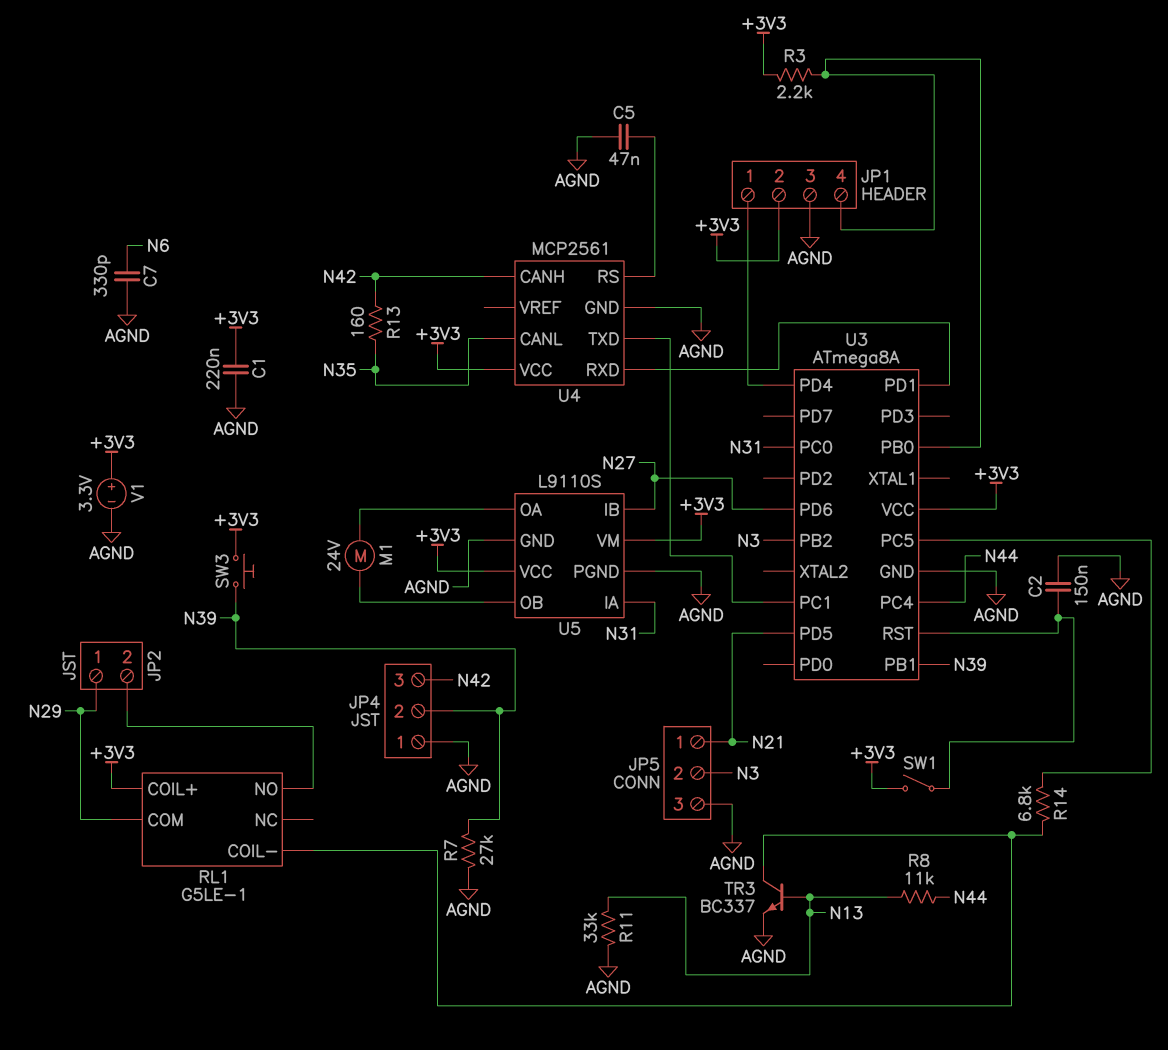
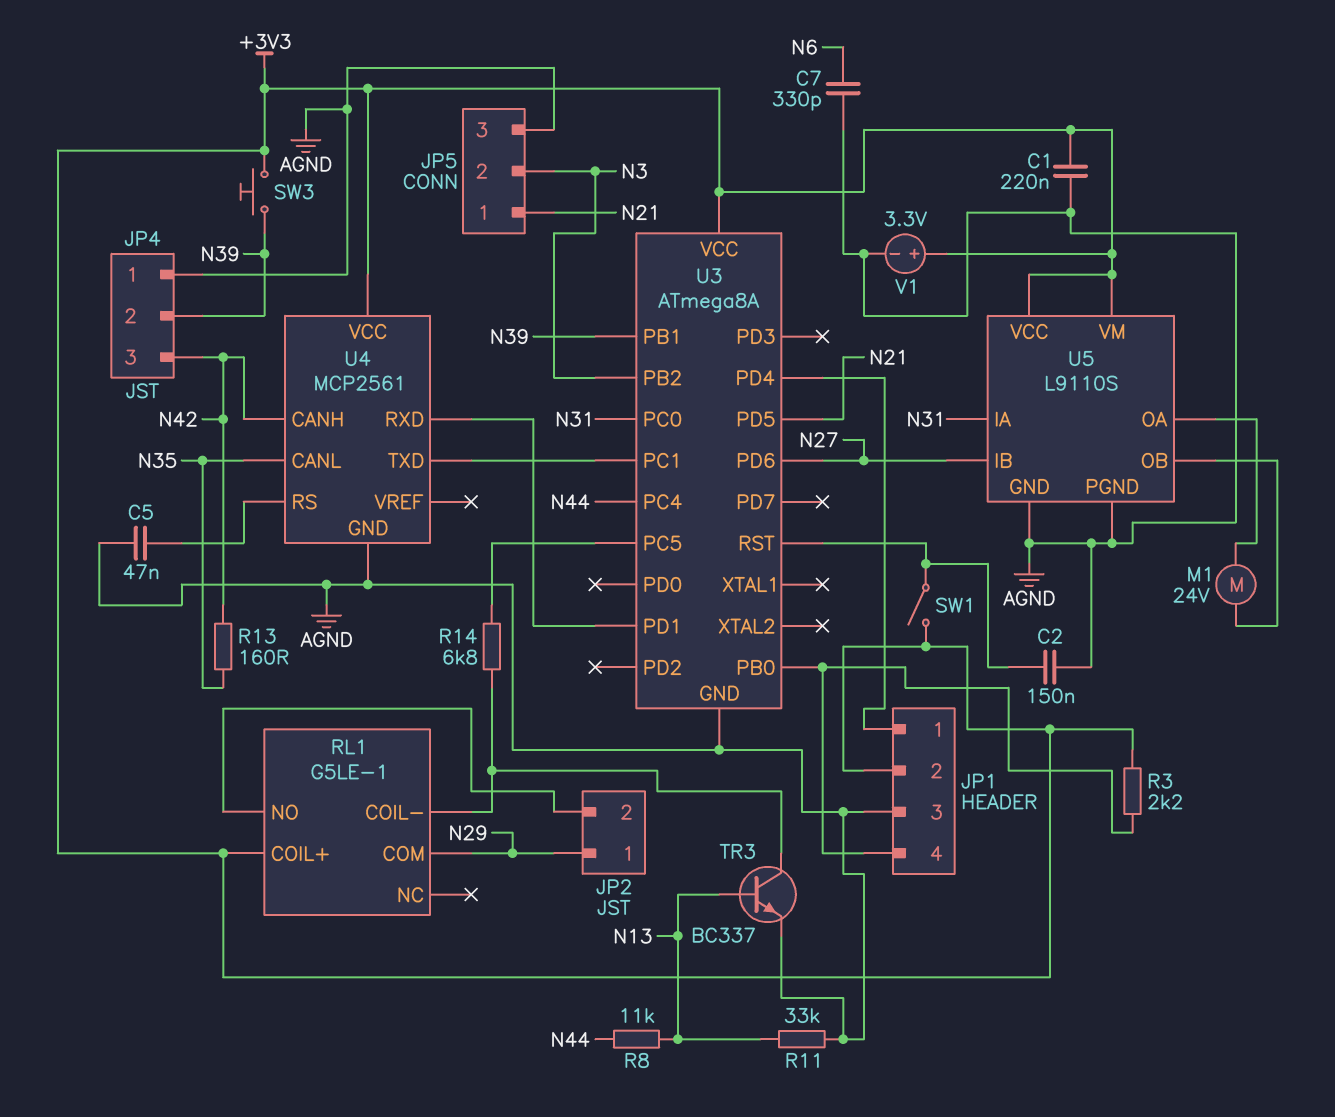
R7: 27k (AGND, N39) -> none

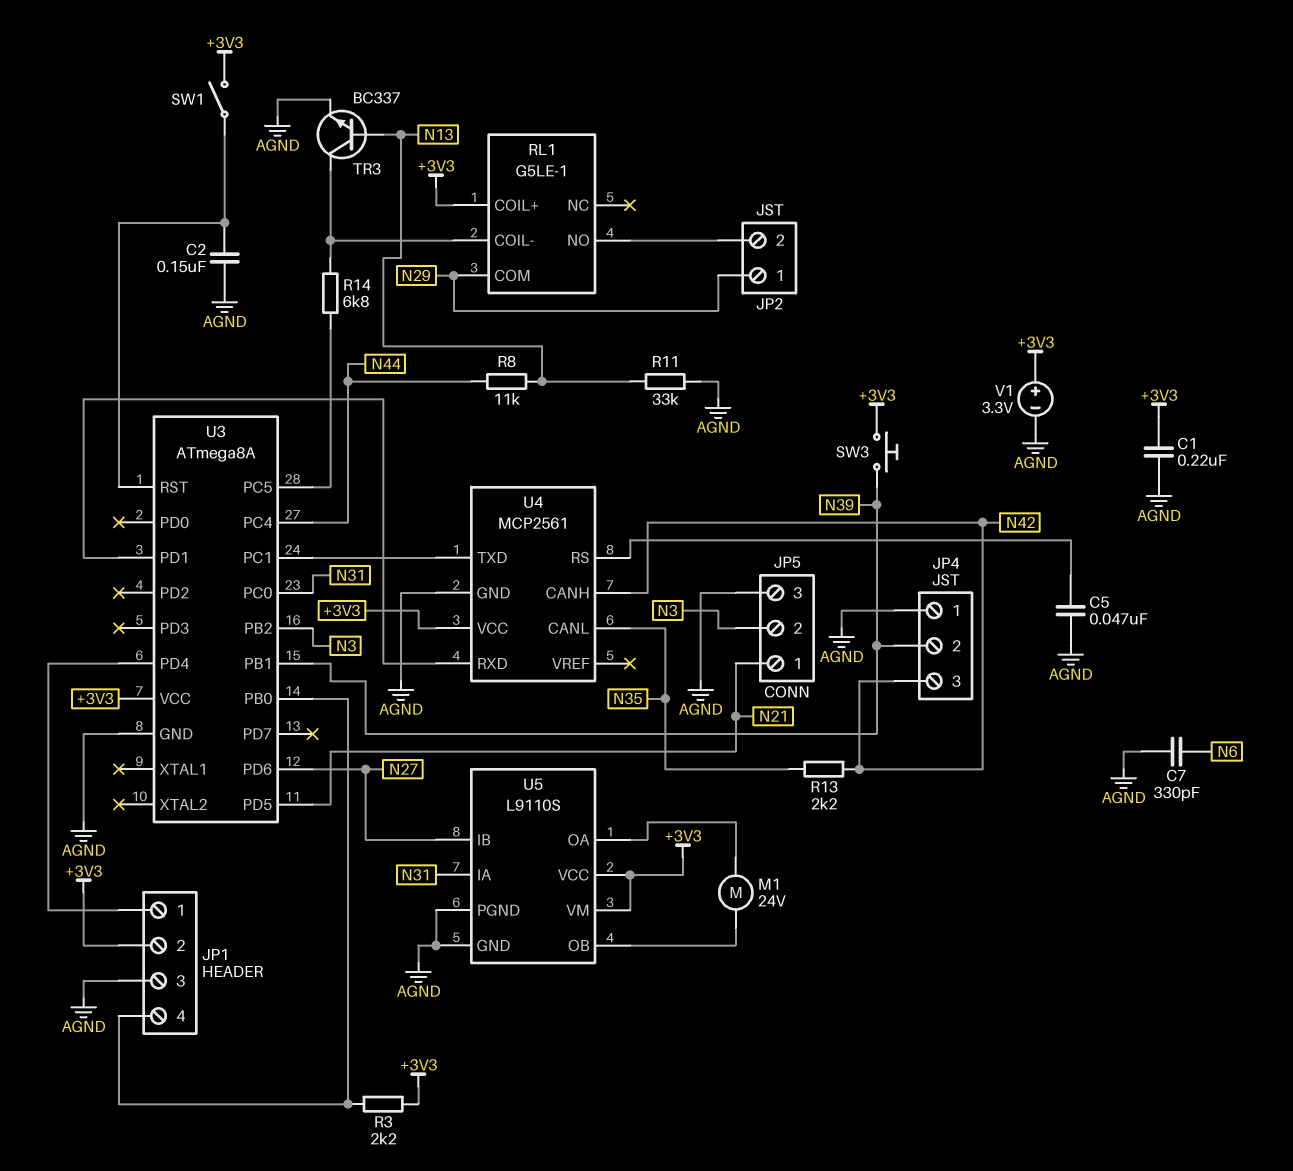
R13: 160 (N35, N42) -> 2.2k (N35, N42)

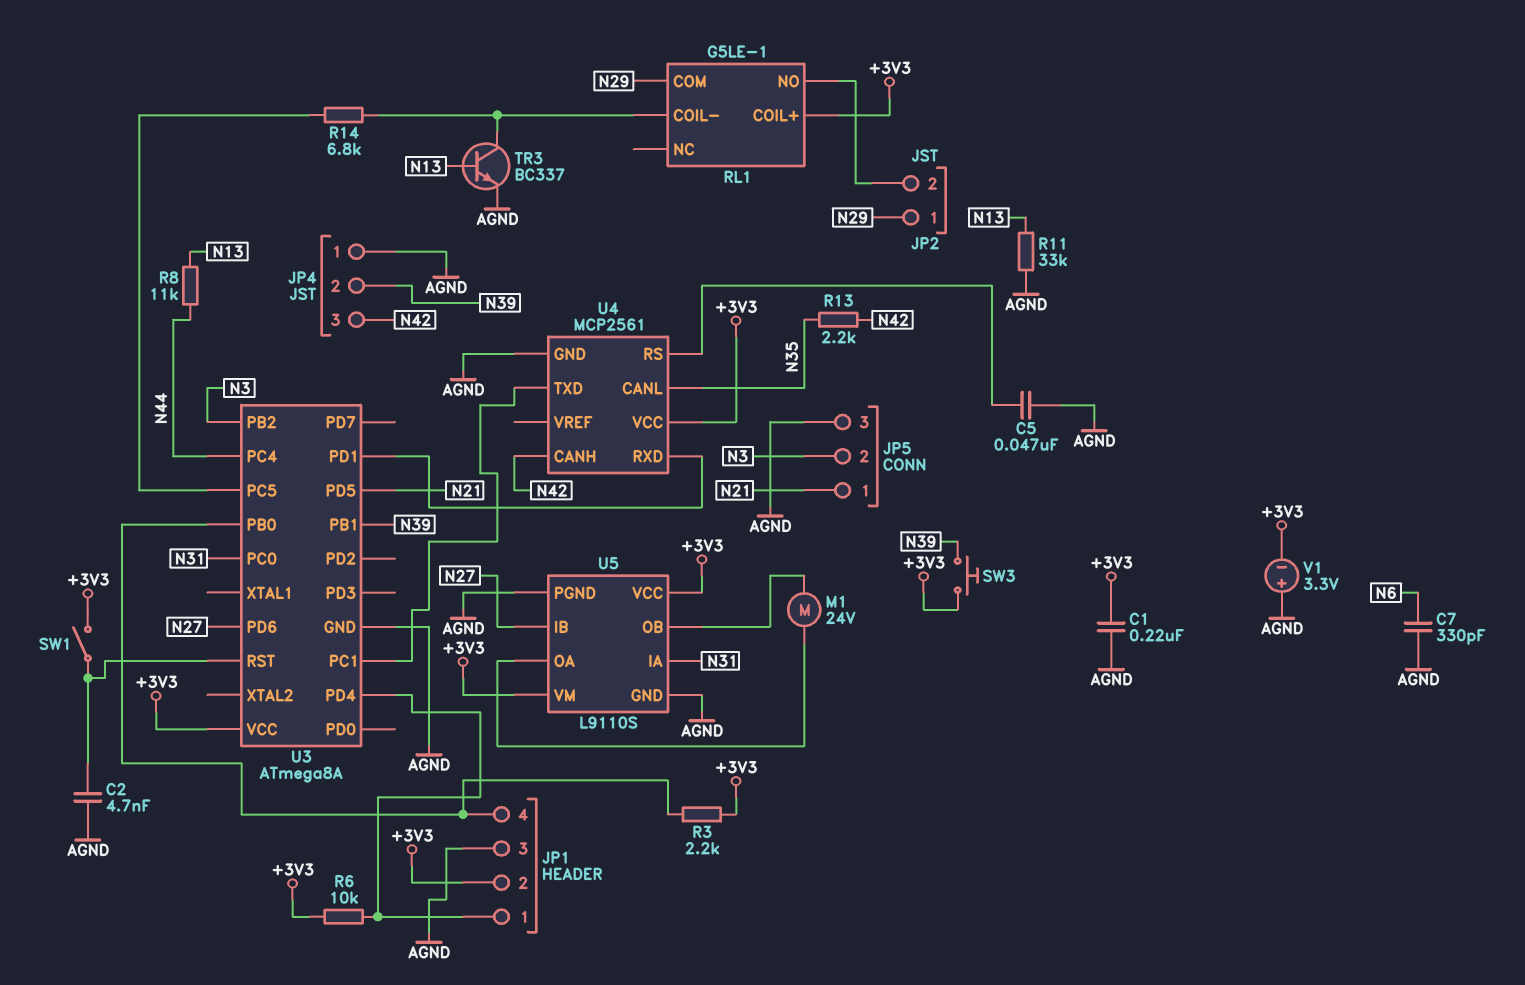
C2: 150nF (AGND, U3/RST) -> 4.7nF (AGND, U3/RST)
R6: none -> 10k (+3V3, JP1/1)
V1: 3.3V (plus +3V3, minus AGND) -> 3.3V (plus AGND, minus +3V3)

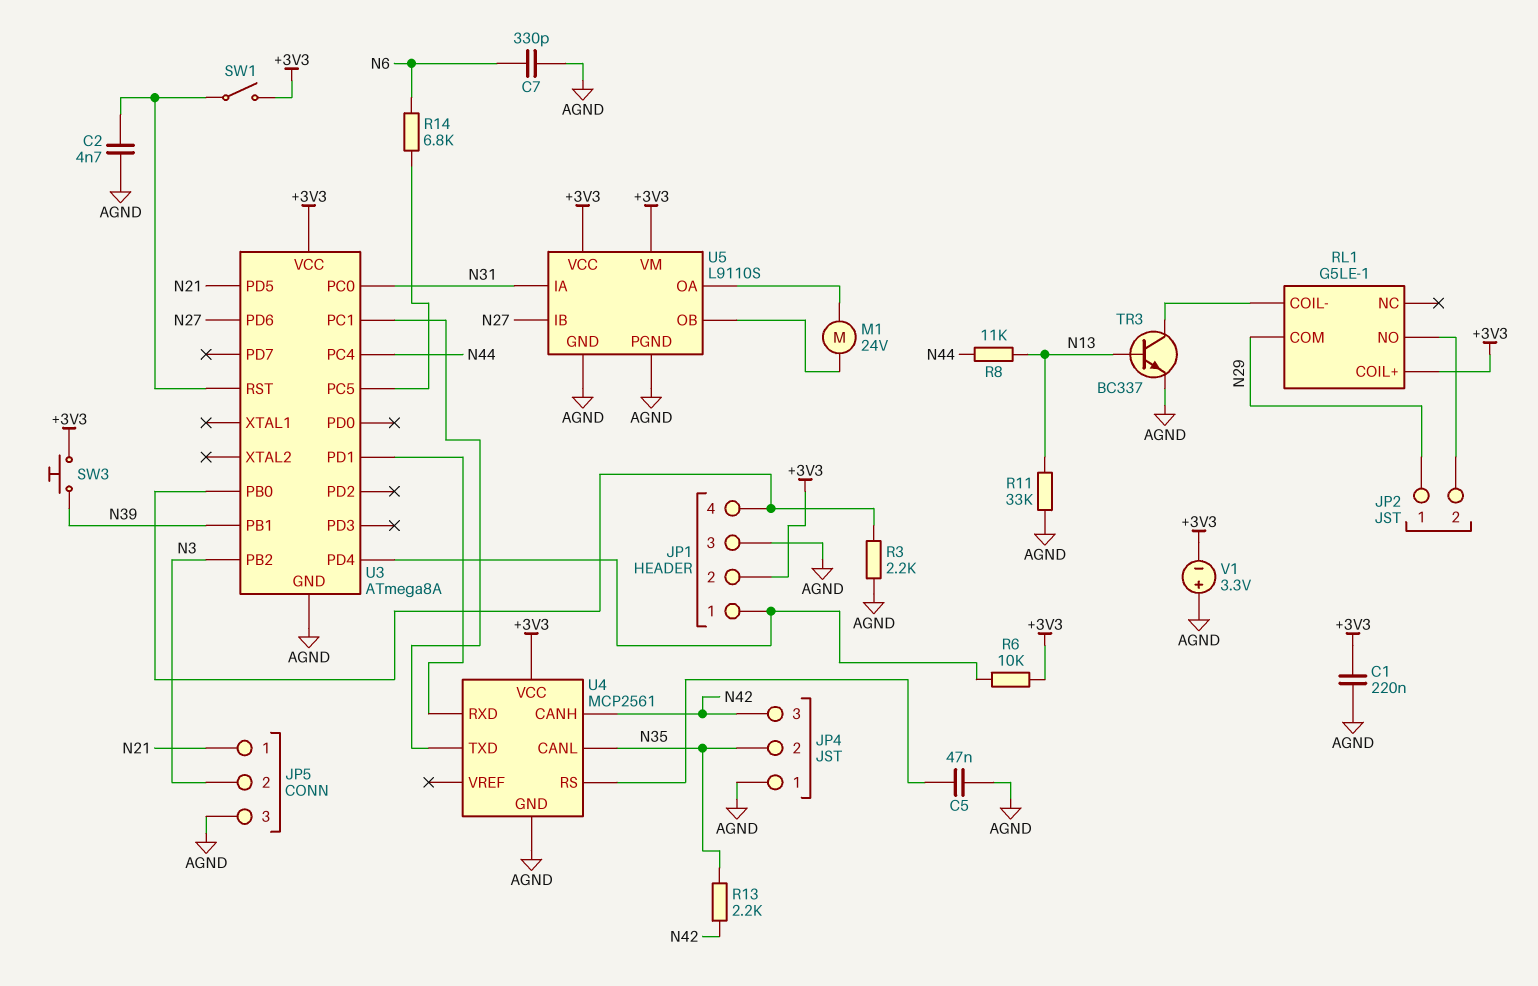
JP4 pin 2: N39 -> N35
R3: 2.2k (+3V3, JP1/4) -> 2.2k (AGND, JP1/4)
R14: 6.8k (RL1/COIL-, U3/PC5) -> 6.8k (N6, U3/PC5)

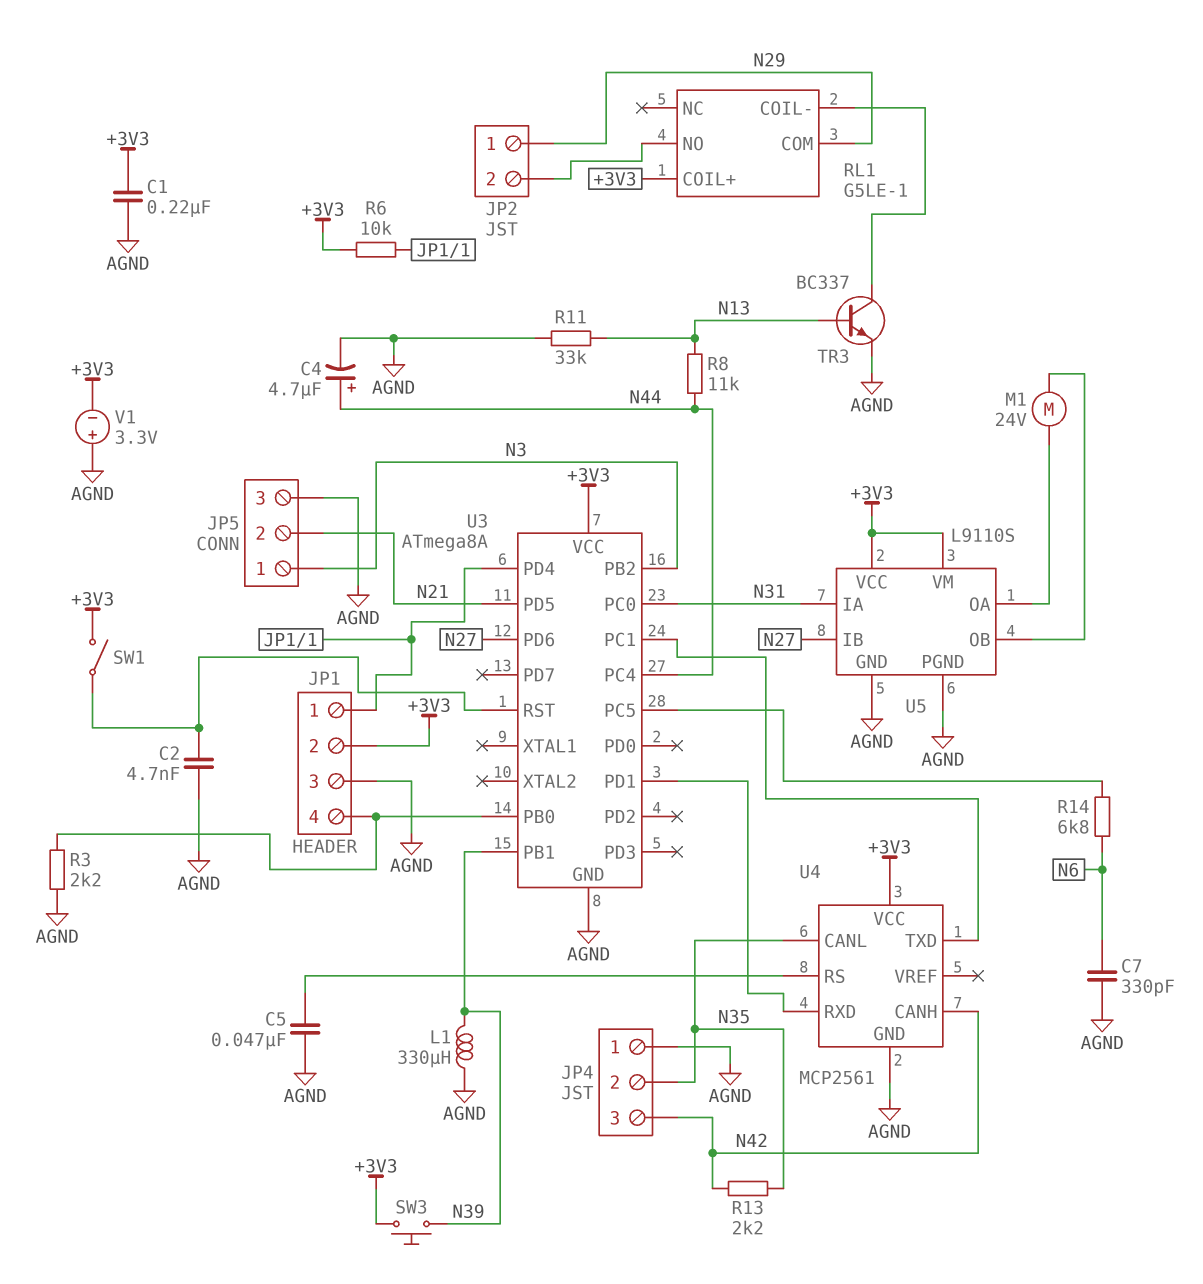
C4: none -> 4.7uF (plus N44, minus AGND)
JP5 pin 1: N21 -> N3
JP5 pin 2: N3 -> N21
L1: none -> 330uH (AGND, N39)

